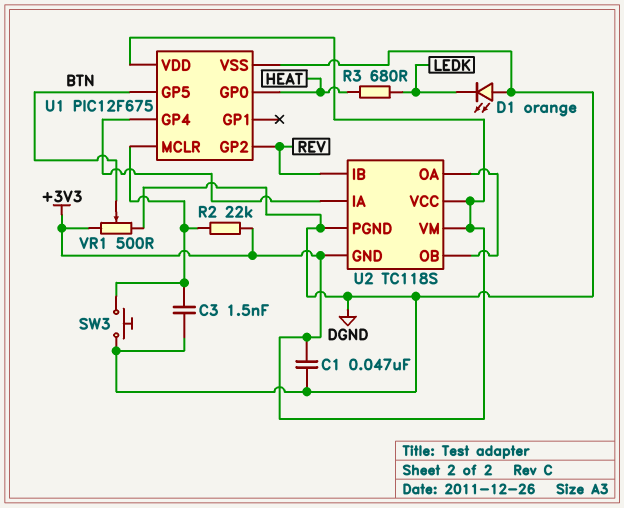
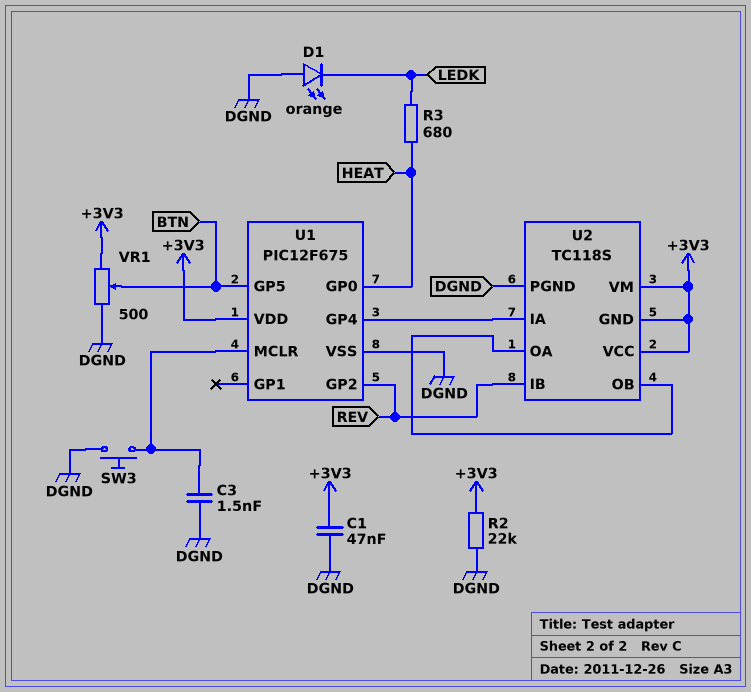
R2: 22k (+3V3, U1/MCLR) -> 22k (+3V3, DGND)

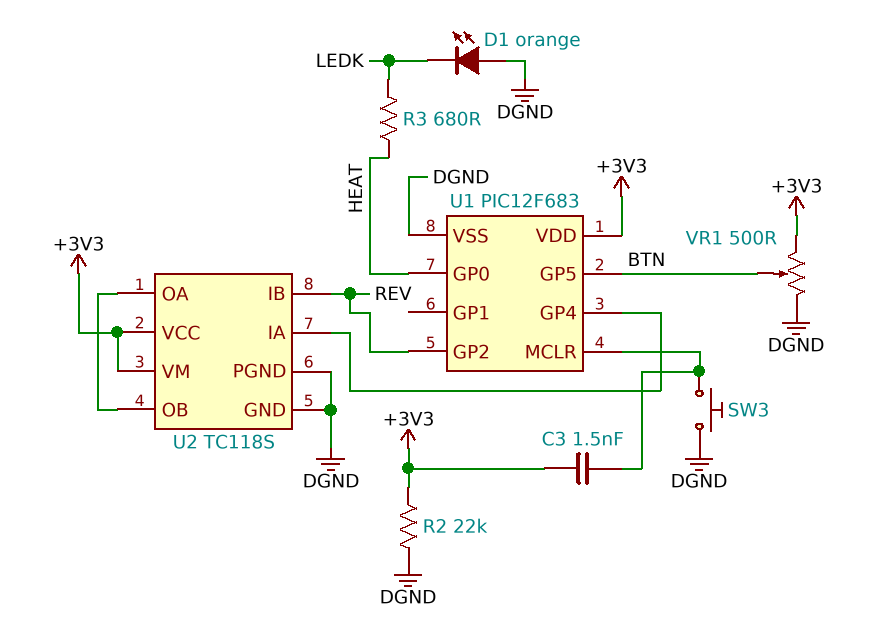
C1: 47nF (+3V3, DGND) -> none
C3: 1.5nF (DGND, U1/MCLR) -> 1.5nF (+3V3, U1/MCLR)
U1: PIC12F675 -> PIC12F683
U2 pin GND: +3V3 -> DGND

